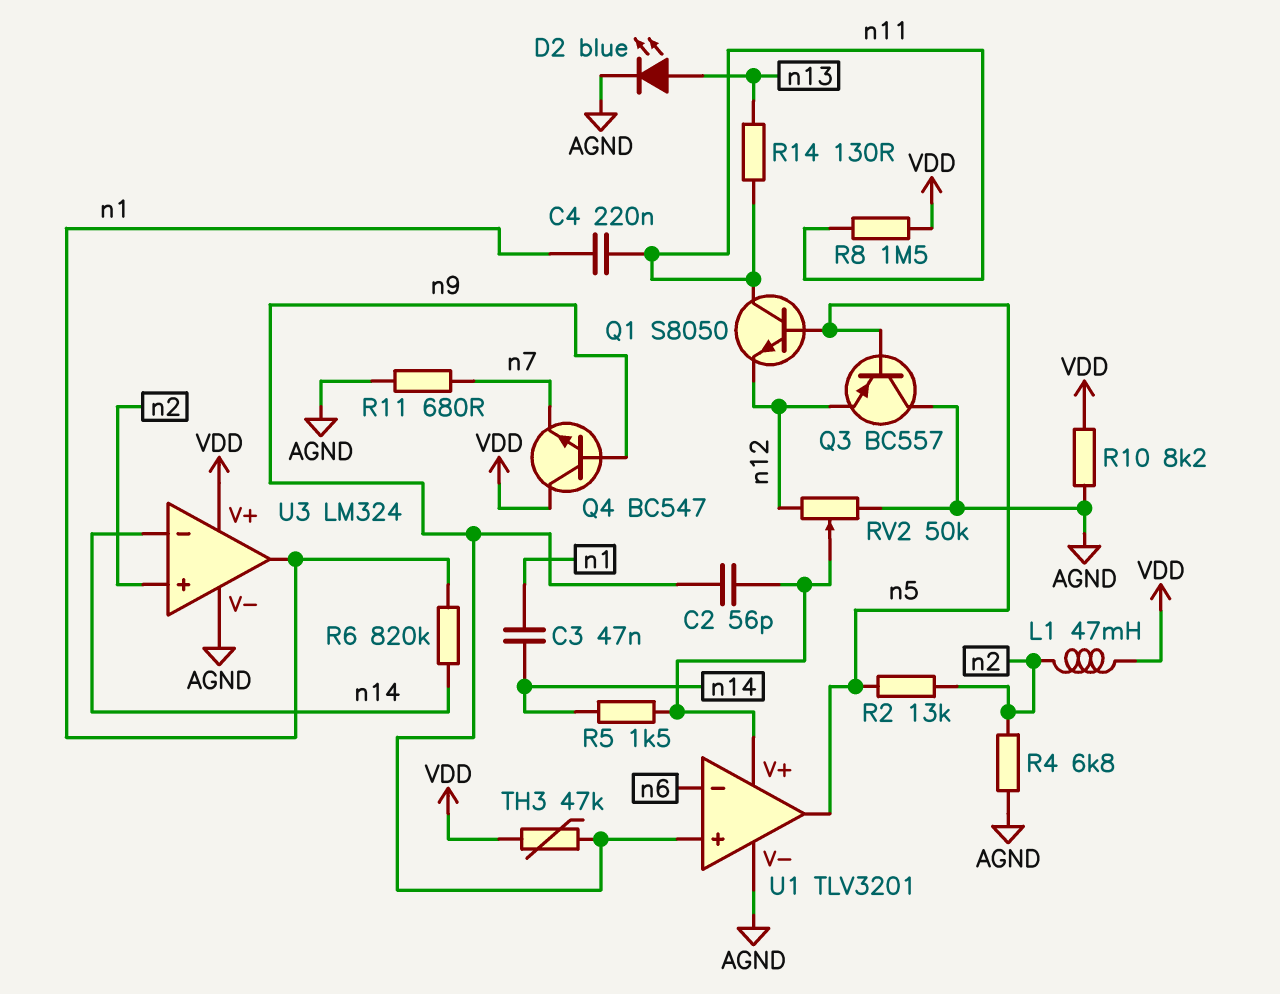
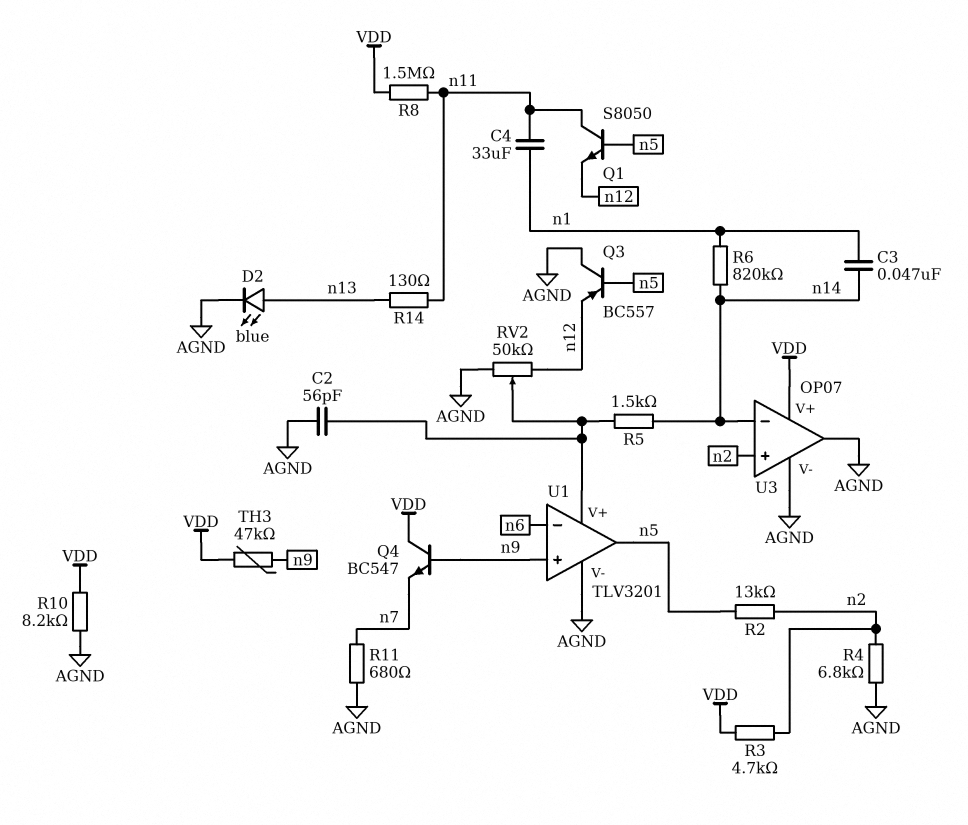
C2: 56pF (U1/V+, n9) -> 56pF (AGND, U1/V+)
C4: 220nF (n1, n11) -> 33uF (n1, n11)
L1: 47mH (VDD, n2) -> none
R3: none -> 4.7k (VDD, n2)
U3: LM324 -> OP07
U3 pin out: n1 -> AGND

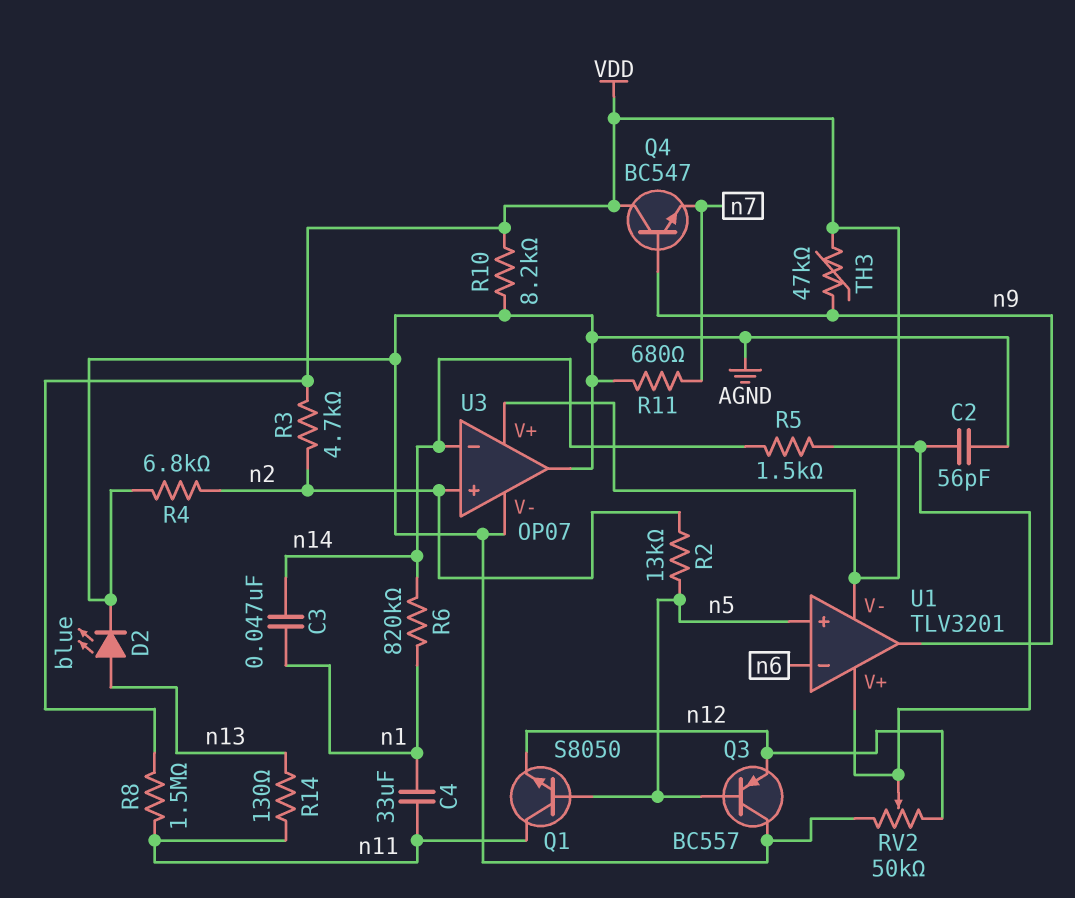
U1 pin V-: AGND -> VDD
U1 pin in+: n9 -> n5
U1 pin out: n5 -> n9

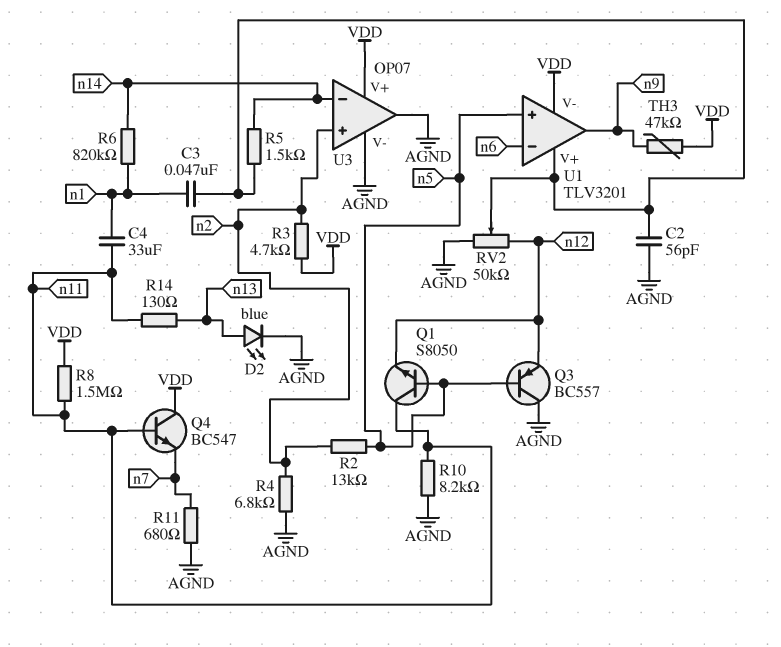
C3: 47nF (n1, n14) -> 47nF (U1/V+, n1)
Q4: NPN BC547 (B n9, C VDD, E n7) -> NPN BC547 (B n11, C VDD, E n7)
R10: 8.2k (AGND, VDD) -> 8.2k (AGND, n11)

